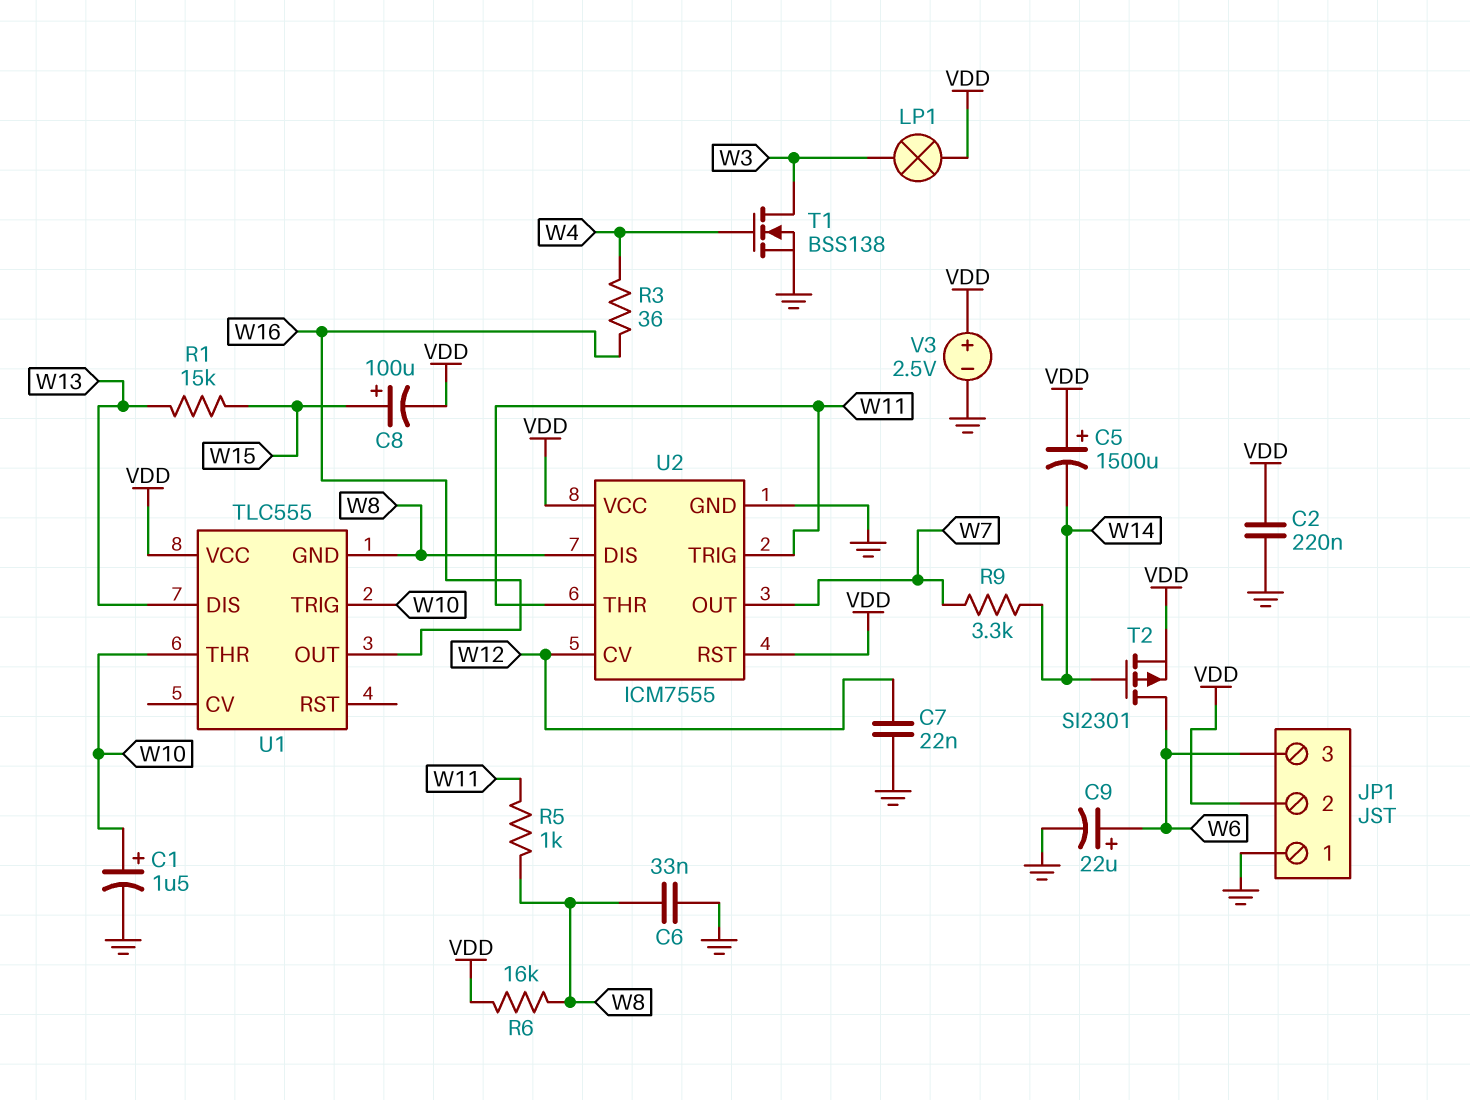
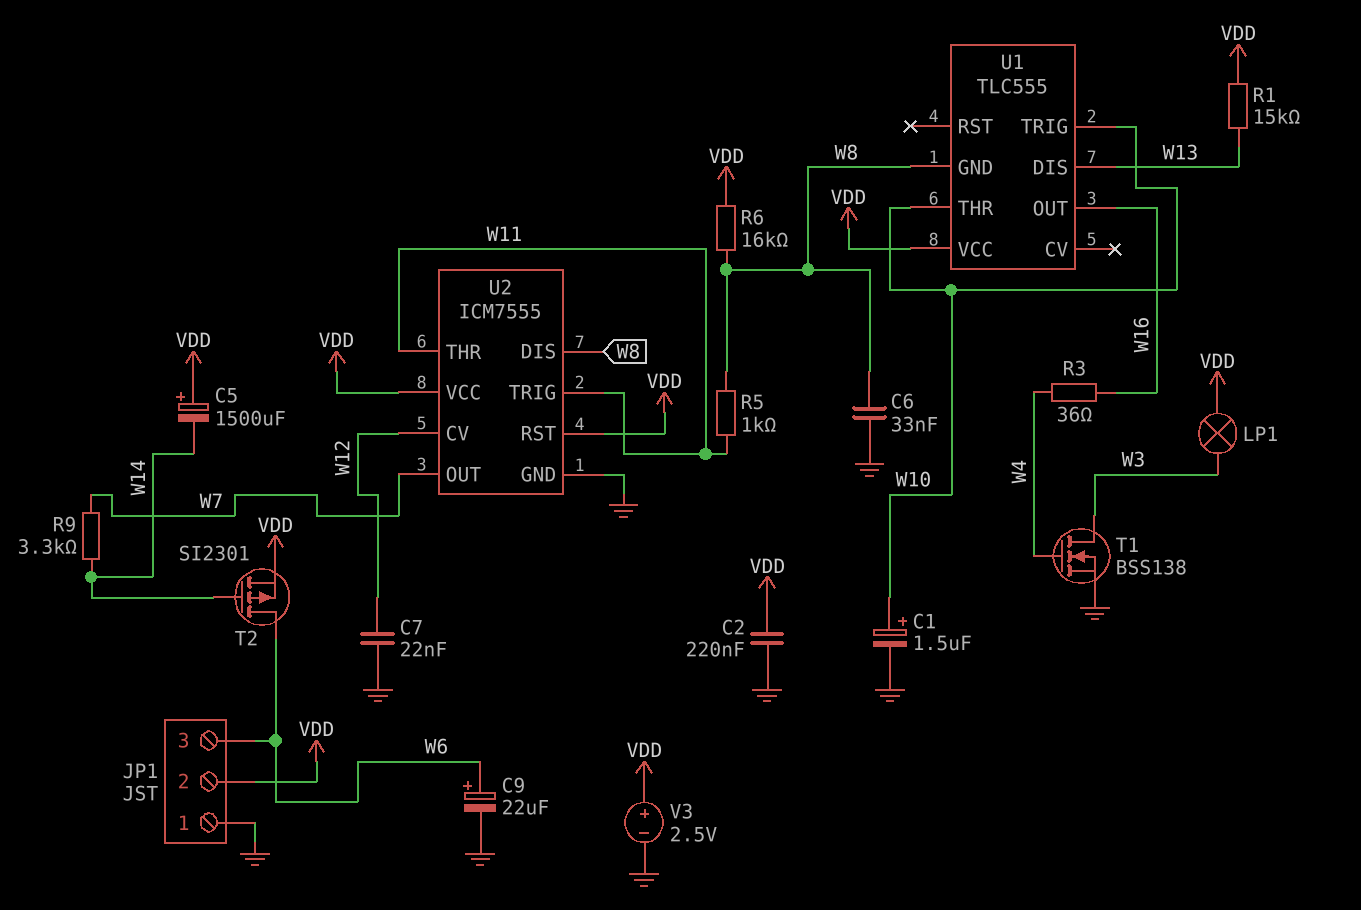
C8: 100uF (plus W15, minus VDD) -> none
R1: 15k (W13, W15) -> 15k (VDD, W13)

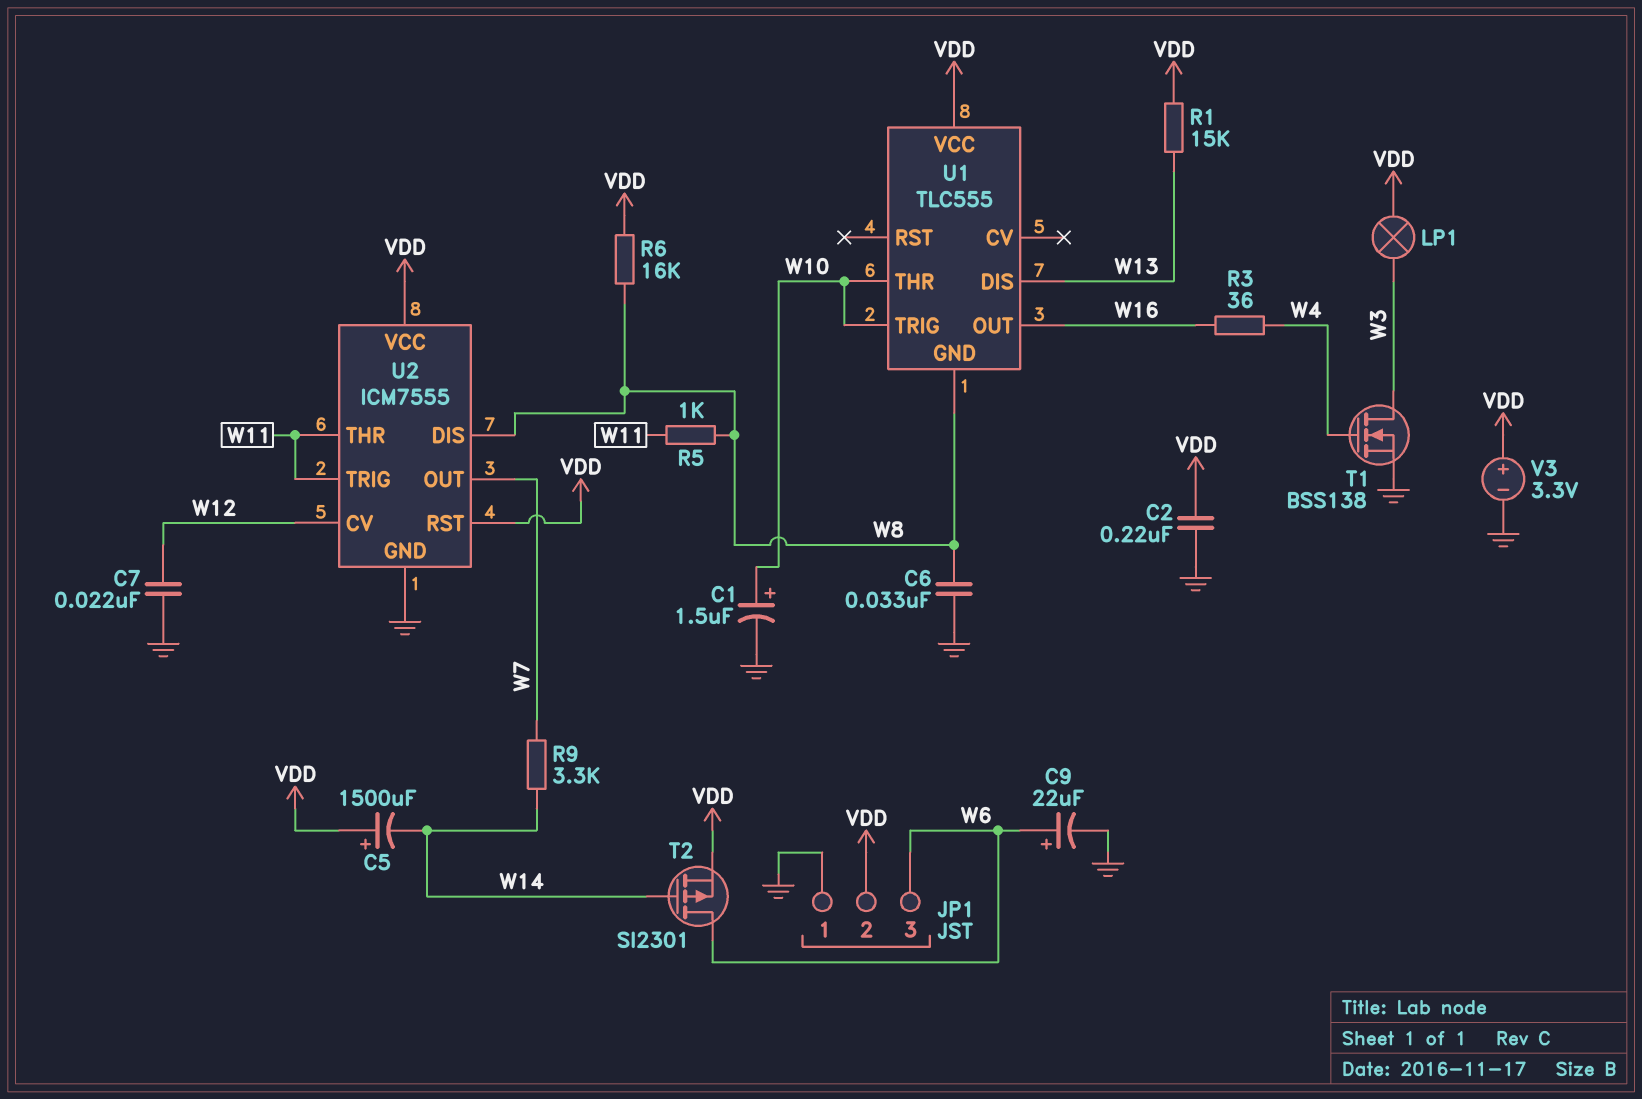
V3: 2.5V (plus VDD, minus GND) -> 3.3V (plus VDD, minus GND)

